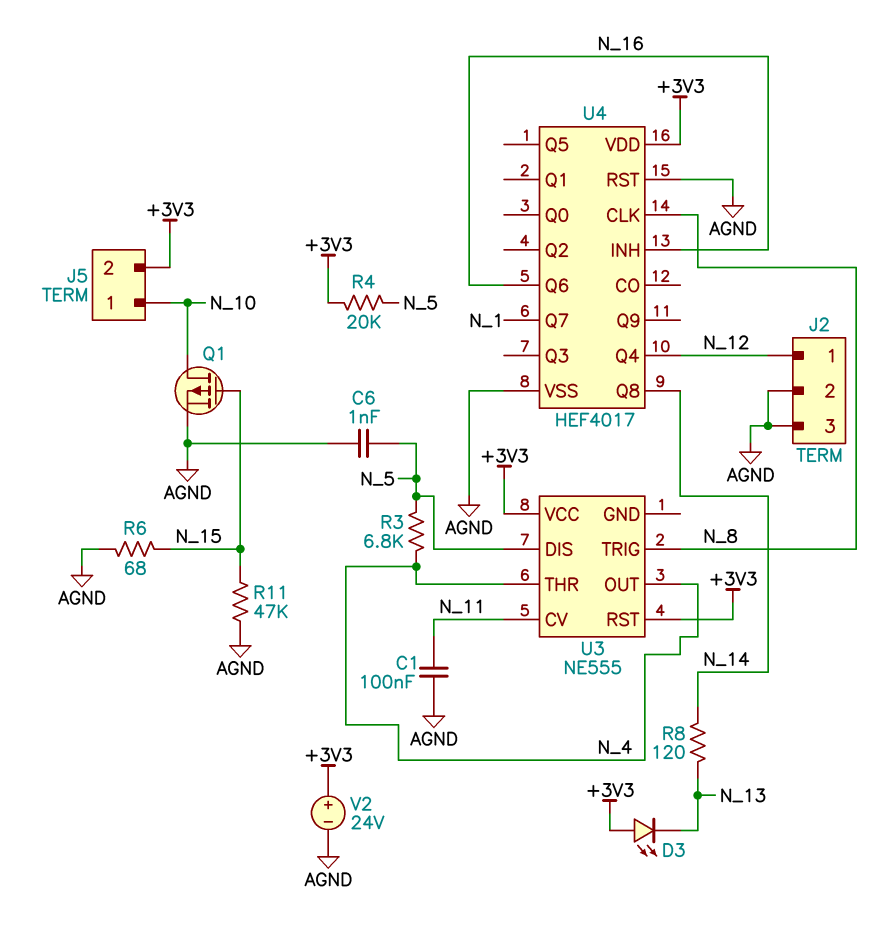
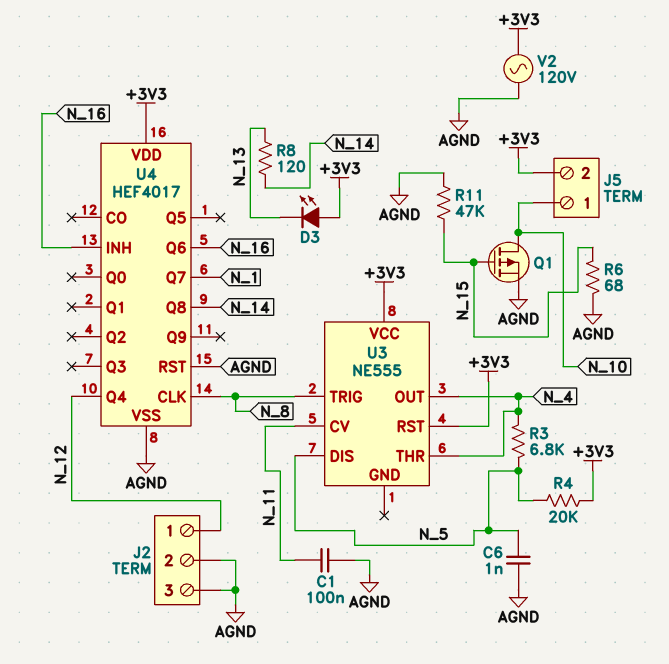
V2: 24V (plus +3V3, minus AGND) -> AC 120V (+3V3, AGND)

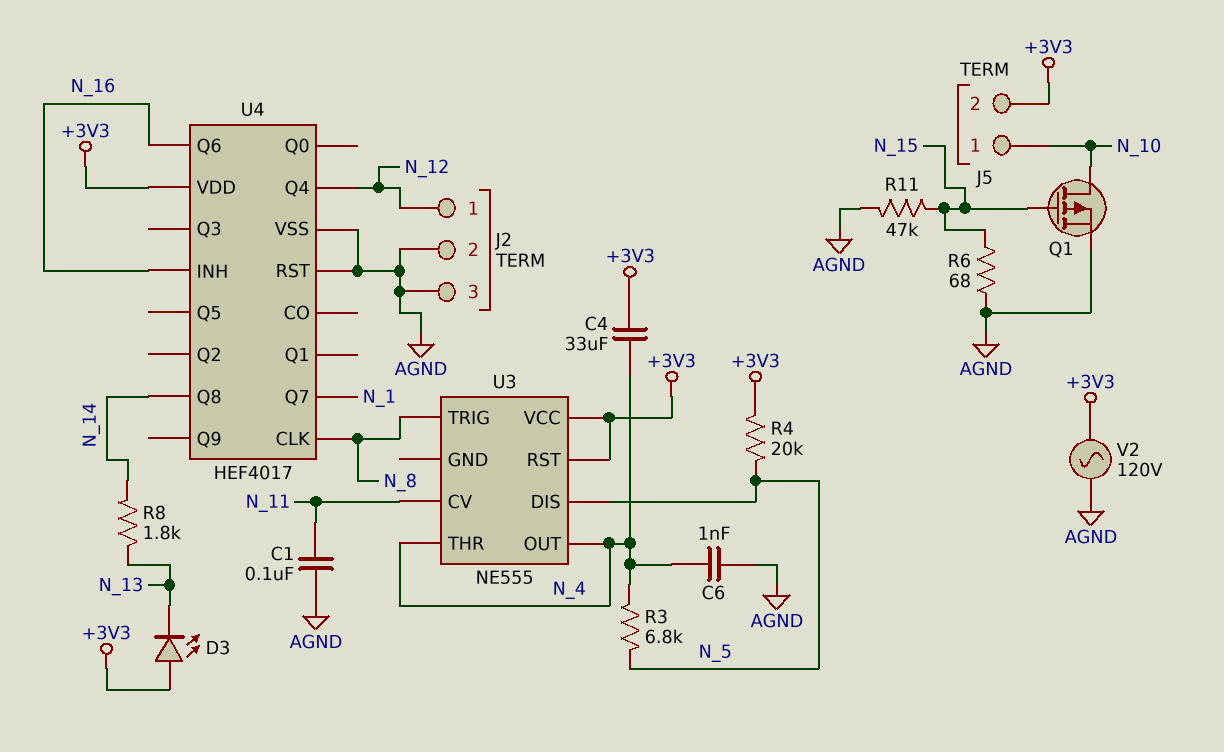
C4: none -> 33uF (+3V3, N_4)
C6: 1nF (AGND, N_5) -> 1nF (AGND, N_4)
R8: 120 (N_13, N_14) -> 1.8k (N_13, N_14)

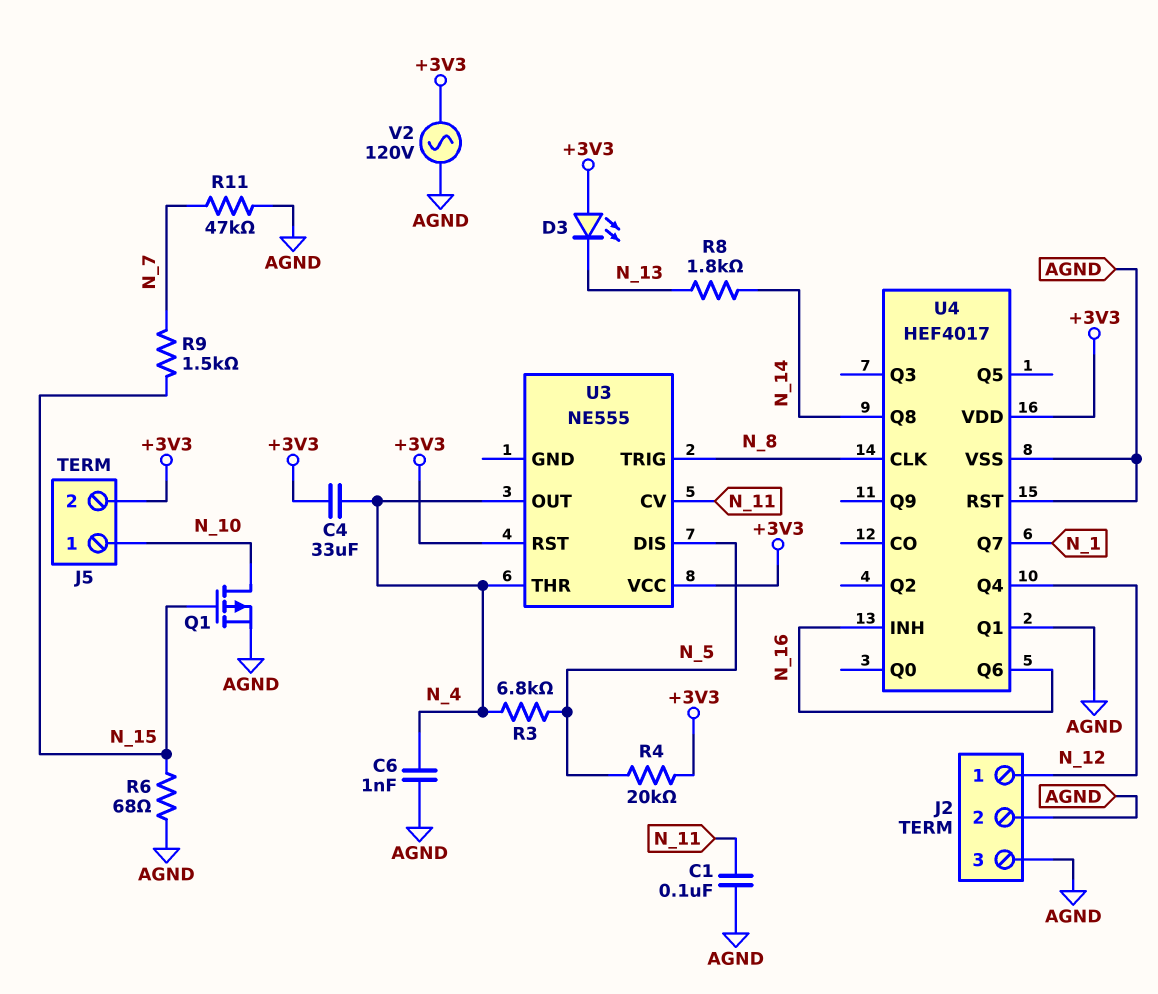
R9: none -> 1.5k (N_7, N_15)
R11: 47k (AGND, N_15) -> 47k (AGND, N_7)
U4 pin Q1: none -> AGND

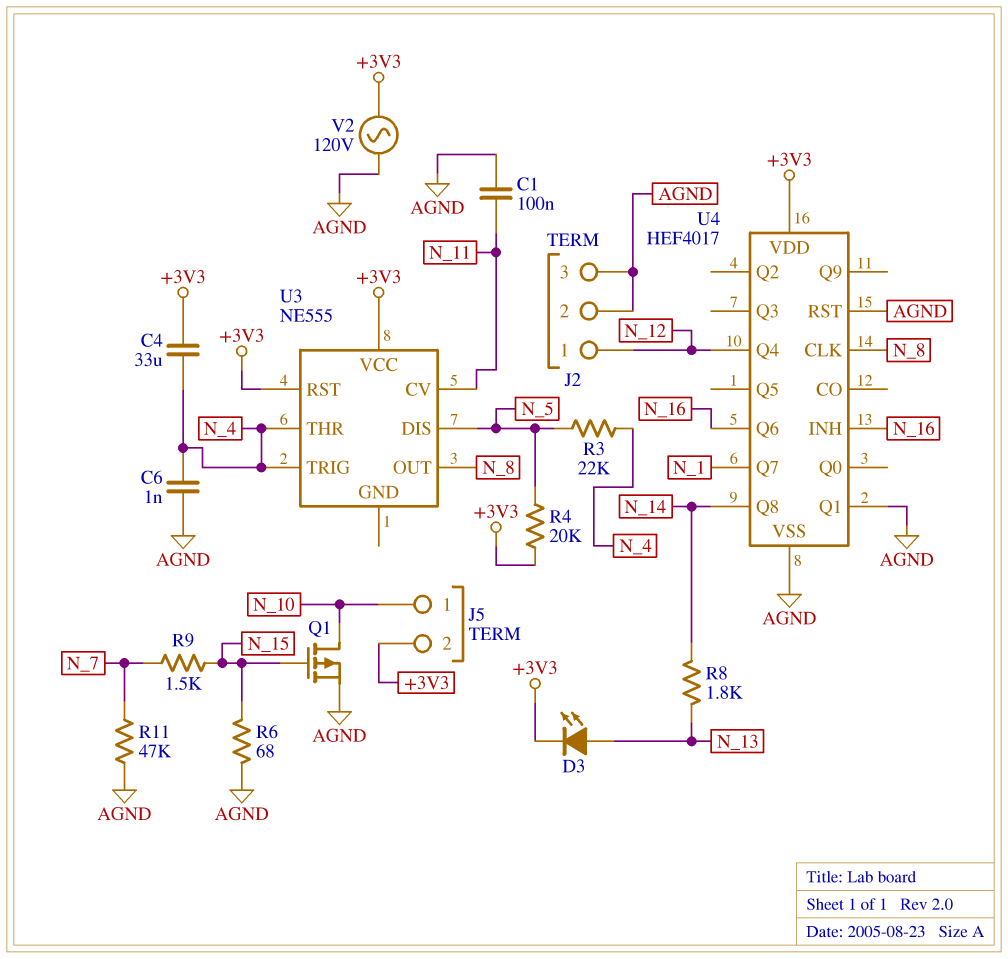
D3: LED (A +3V3, K N_13) -> LED (A N_13, K +3V3)
R3: 6.8k (N_4, N_5) -> 22k (N_4, N_5)
U3 pin OUT: N_4 -> N_8
U3 pin TRIG: N_8 -> N_4

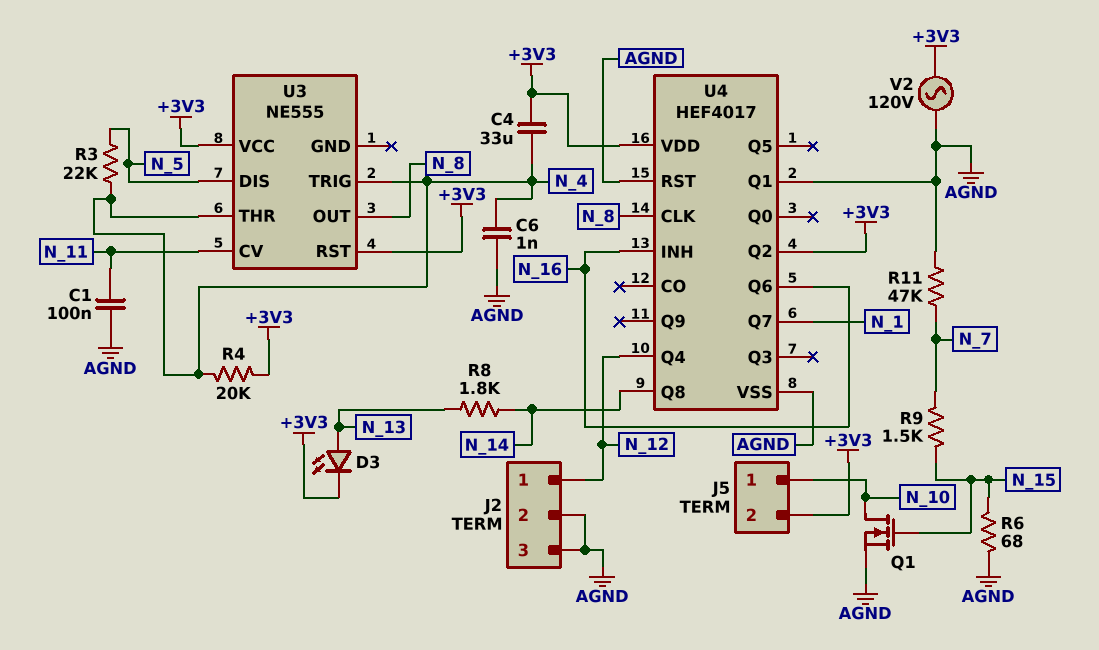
Q1: PMOS (G N_15, D N_10, S AGND) -> NMOS (G N_15, D N_10, S AGND)
R4: 20k (+3V3, N_5) -> 20k (+3V3, N_4)
U4 pin Q2: none -> +3V3

